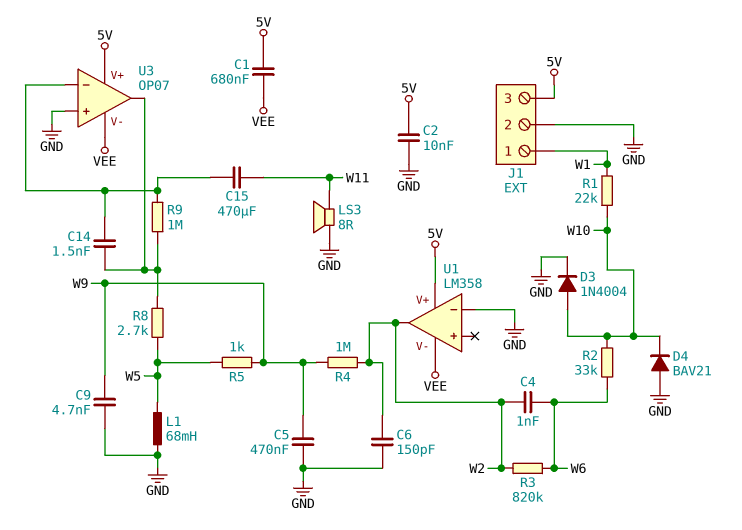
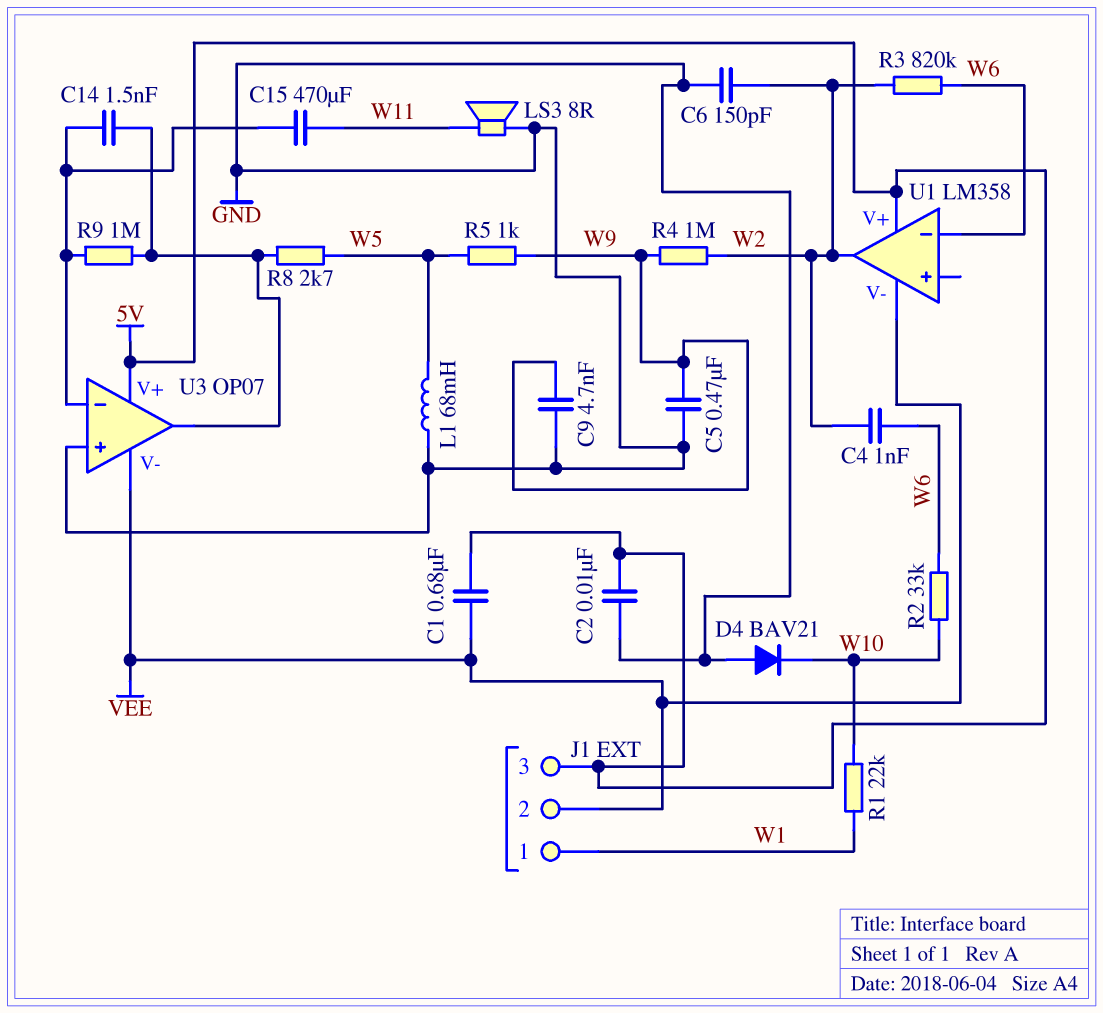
D3: diode 1N4004 (A W10, K GND) -> none
J1 pin 2: GND -> VEE
U1 pin in-: GND -> W6

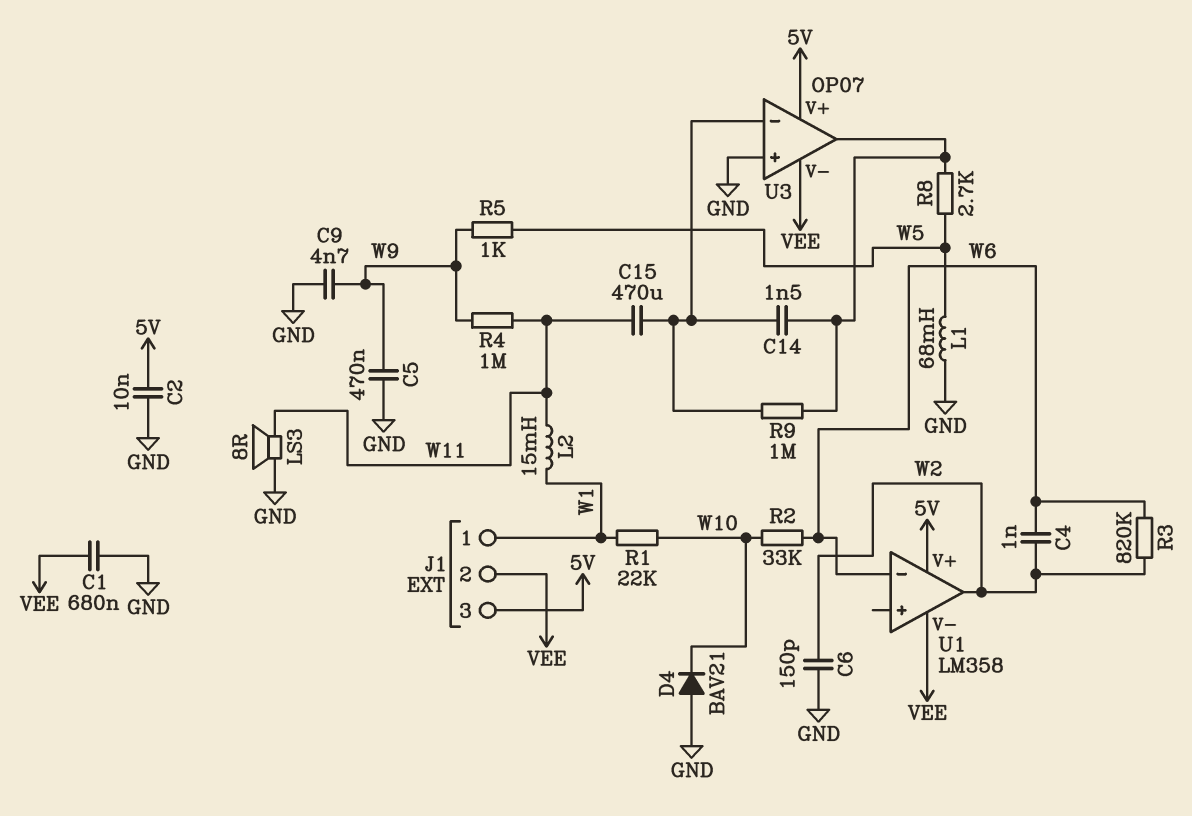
C1: 680nF (5V, VEE) -> 680nF (GND, VEE)
L2: none -> 15mH (W1, W11)
R4: 1M (W2, W9) -> 1M (W9, W11)

